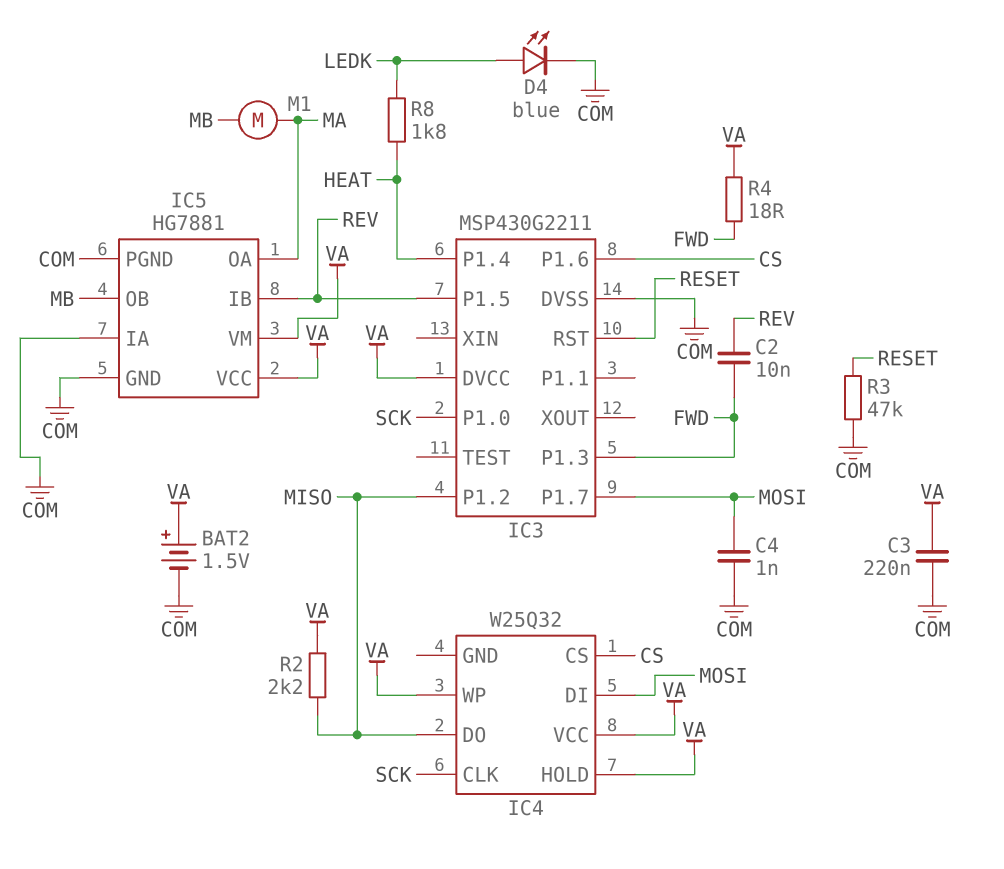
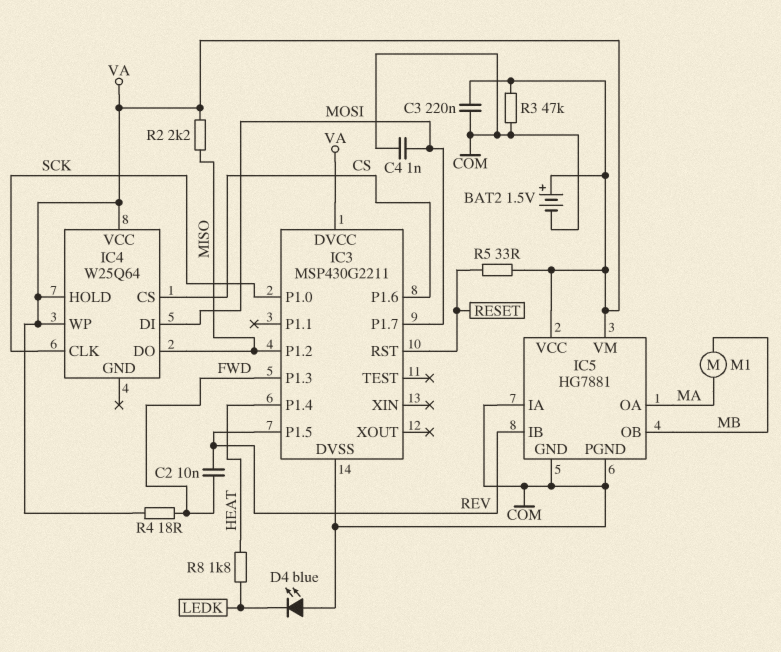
D4: LED blue (A LEDK, K COM) -> LED blue (A COM, K LEDK)
IC4: W25Q32 -> W25Q64
R3: 47k (COM, RESET) -> 47k (COM, VA)
R5: none -> 33 (RESET, VA)

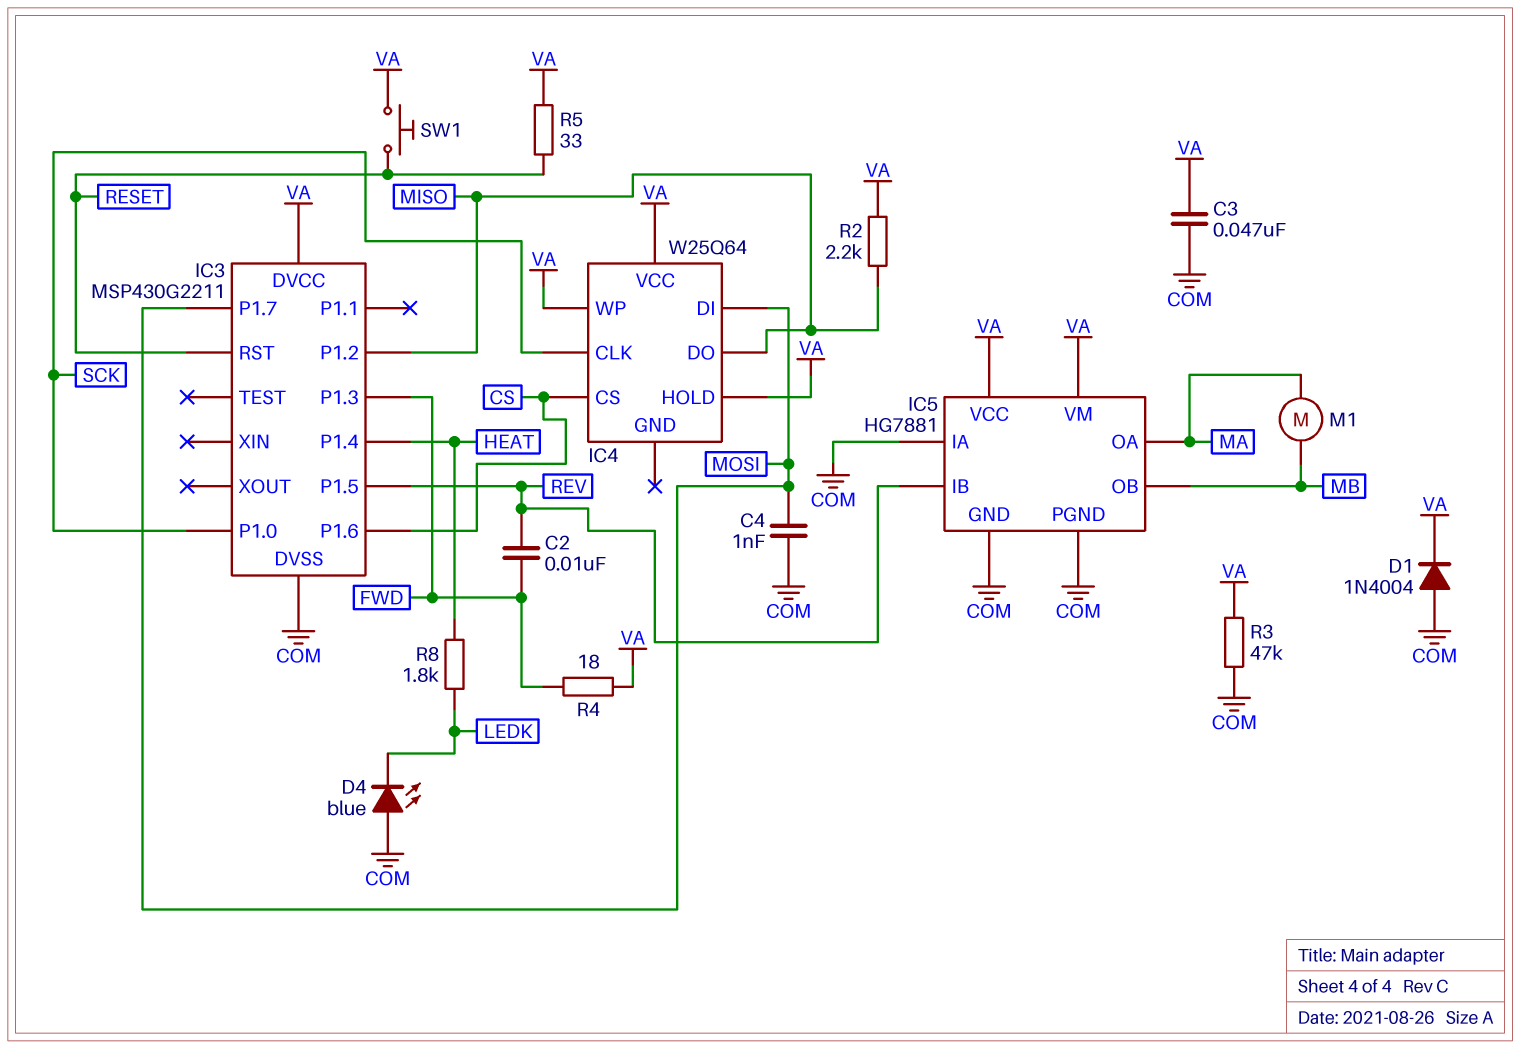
BAT2: 1.5V (plus VA, minus COM) -> none
C3: 220nF (COM, VA) -> 47nF (COM, VA)
D1: none -> diode 1N4004 (A COM, K VA)
SW1: none -> button (RESET, VA)

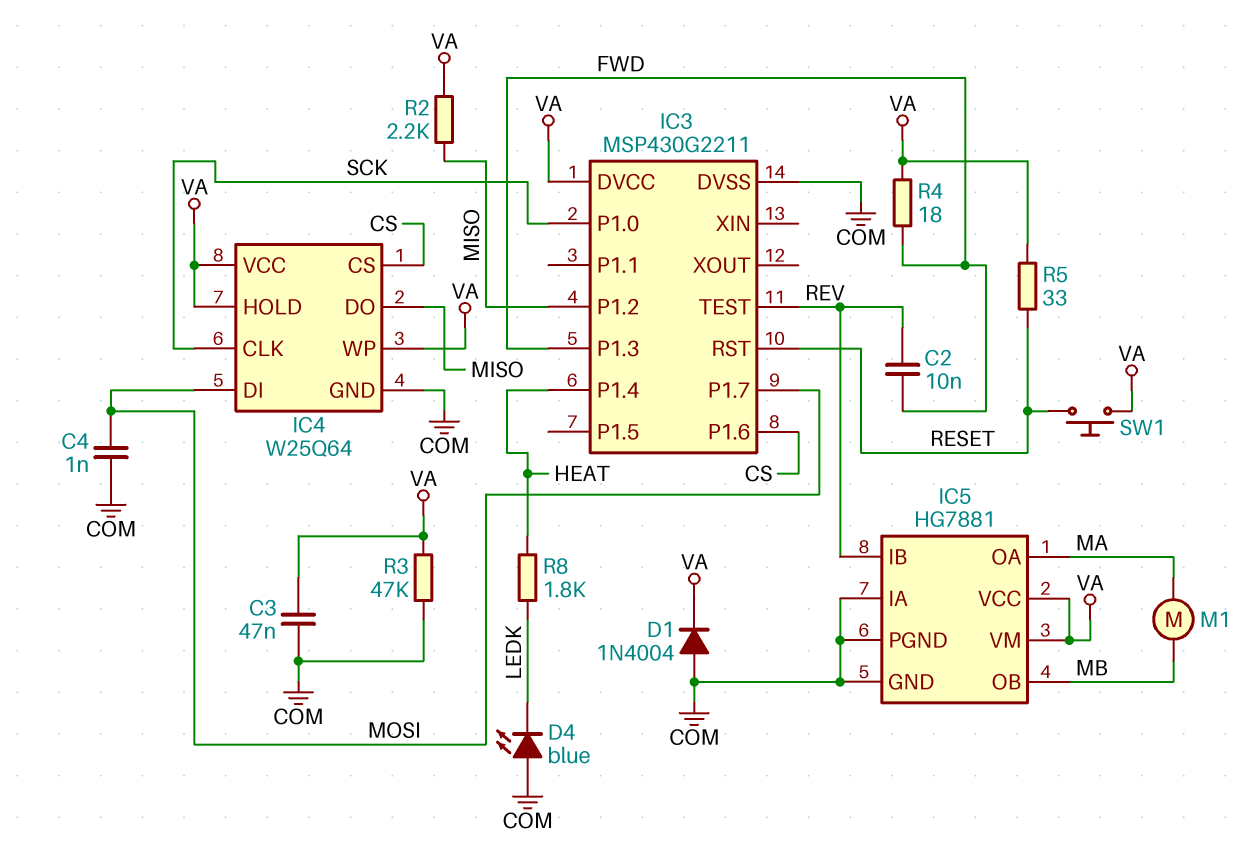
IC3 pin P1.5: REV -> none
IC3 pin TEST: none -> REV
IC4 pin GND: none -> COM

